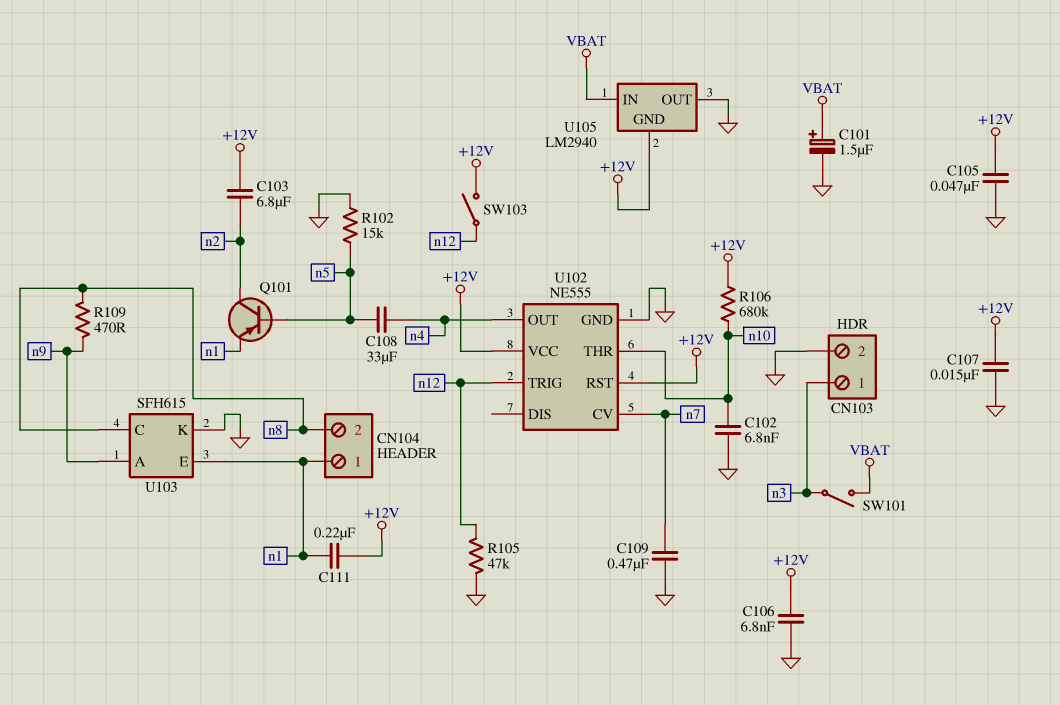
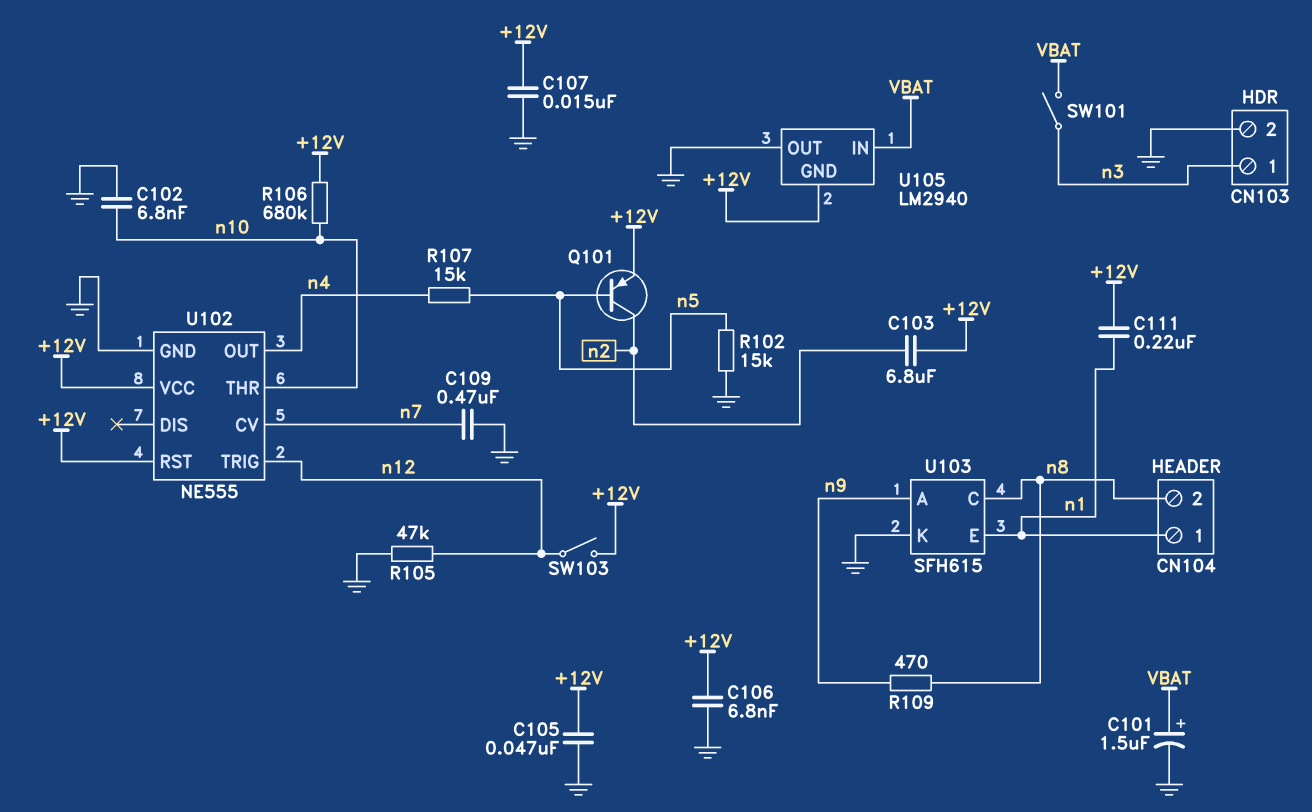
C108: 33uF (n4, n5) -> none
Q101: PNP (B n5, C n2, E n1) -> PNP (B n5, C n2, E +12V)
R107: none -> 15k (n4, n5)

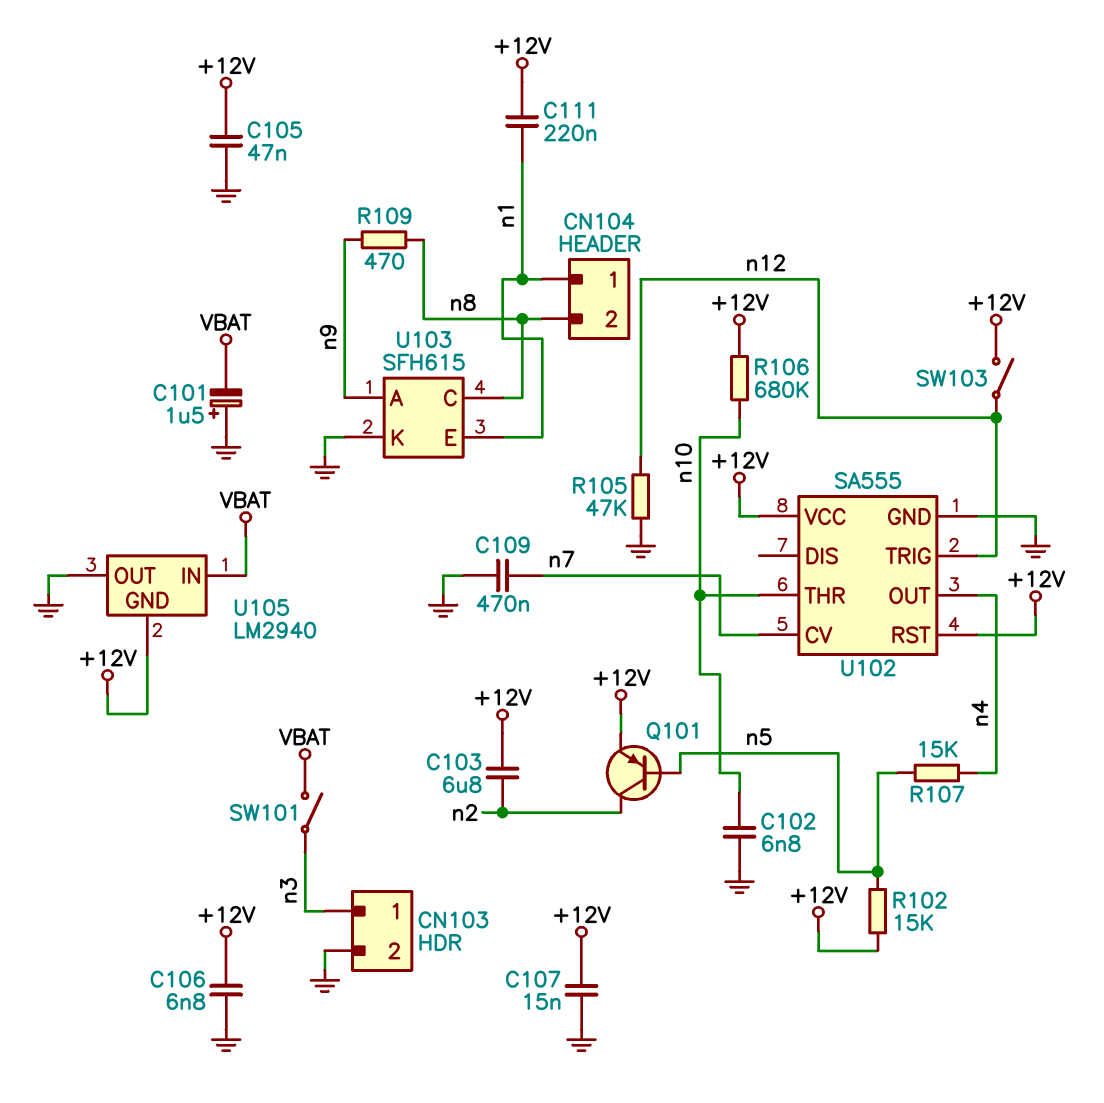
C101: 1.5uF (plus VBAT, minus GND) -> 1.5uF (plus GND, minus VBAT)
R102: 15k (GND, n5) -> 15k (+12V, n5)
U102: NE555 -> SA555

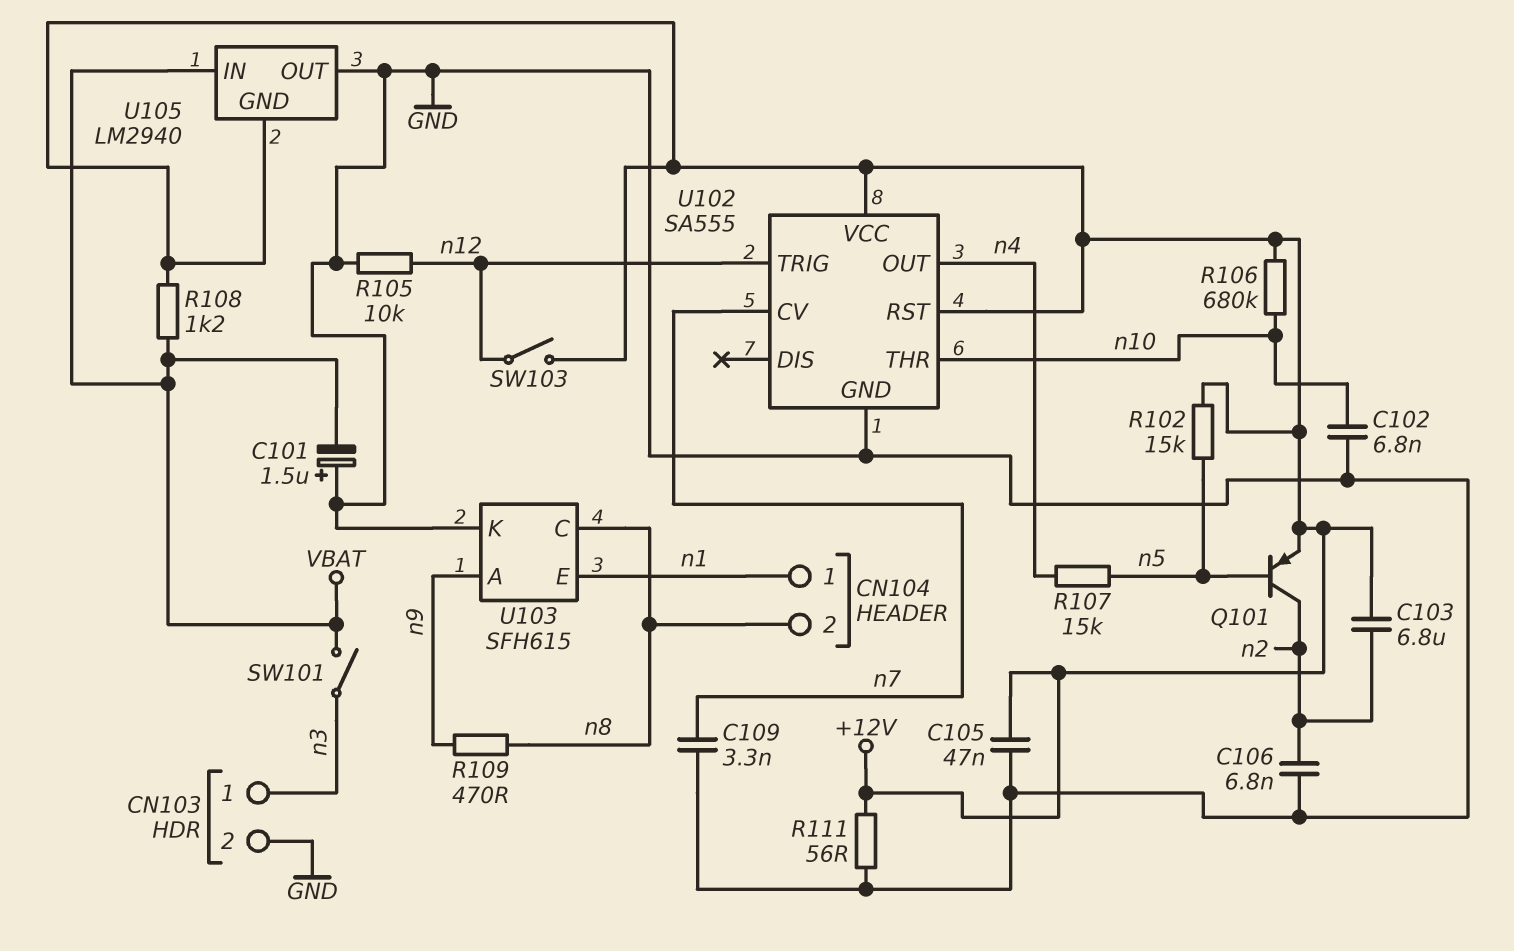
C106: 6.8nF (+12V, GND) -> 6.8nF (GND, n2)
C107: 15nF (+12V, GND) -> none
C109: 470nF (GND, n7) -> 3.3nF (GND, n7)
C111: 220nF (+12V, n1) -> none
R105: 47k (GND, n12) -> 10k (GND, n12)
R108: none -> 1.2k (+12V, VBAT)
R111: none -> 56 (+12V, GND)

